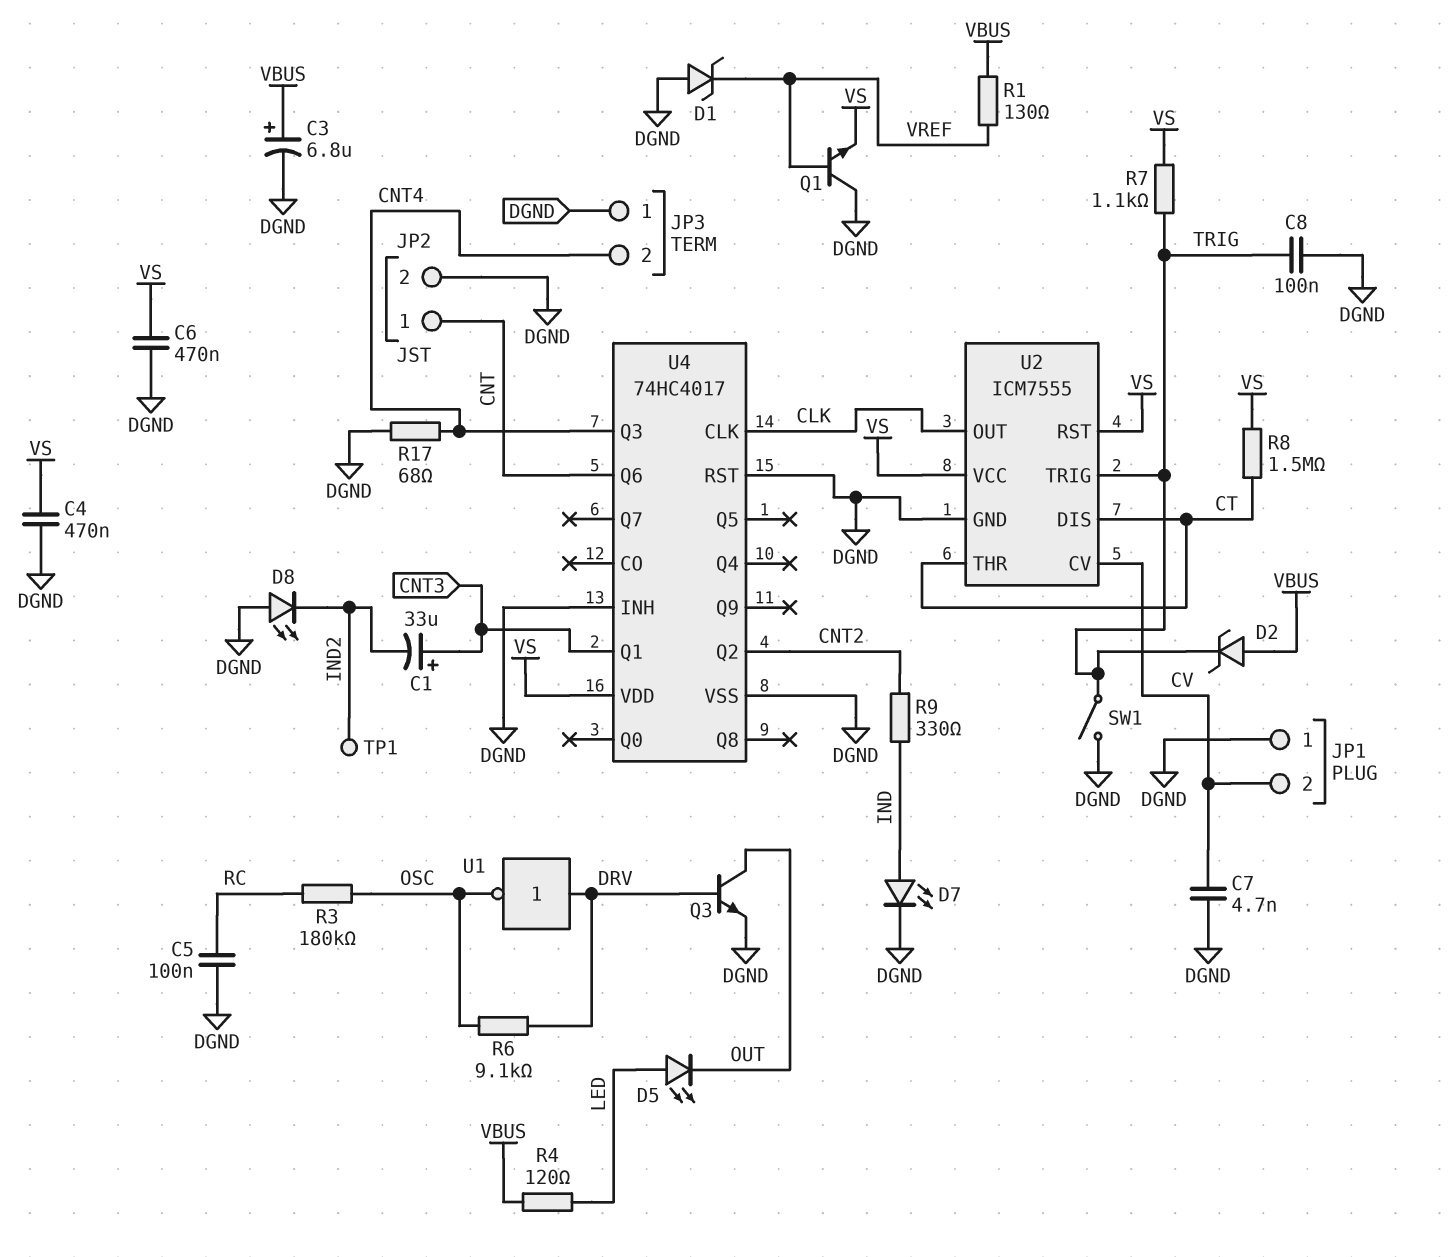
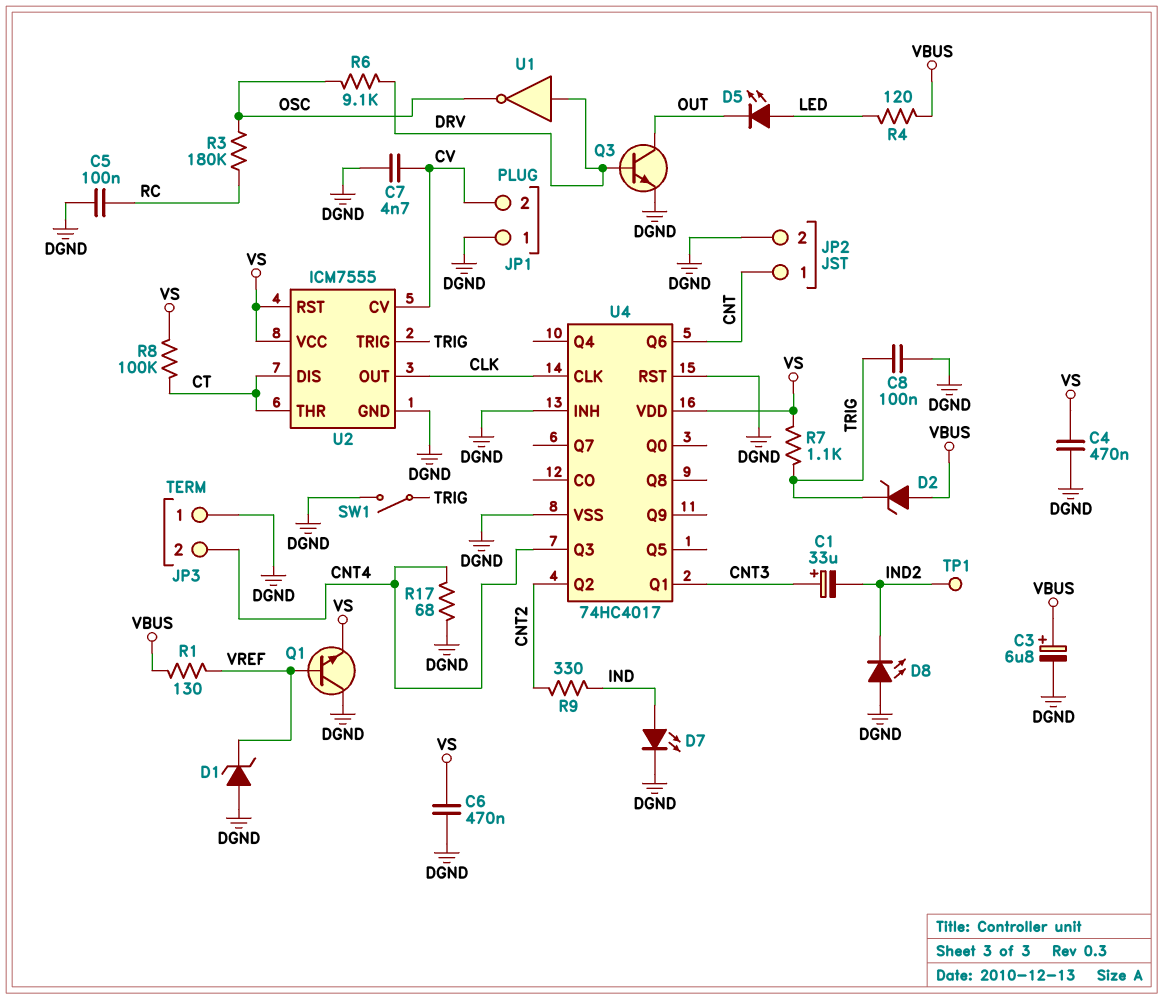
R8: 1.5M (CT, VS) -> 100k (CT, VS)

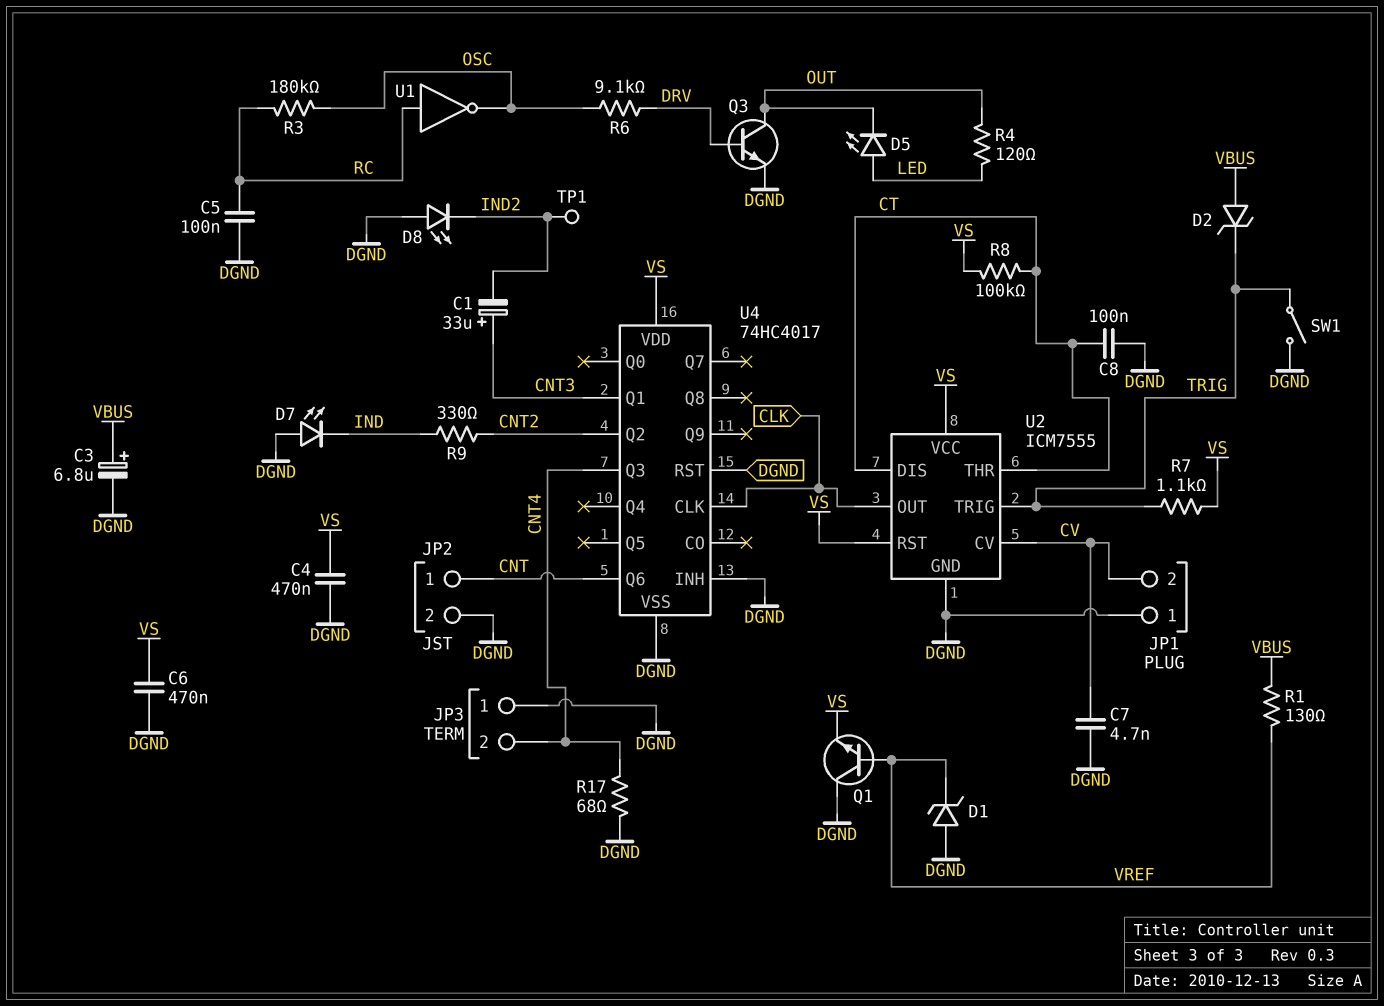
C8: 100nF (DGND, TRIG) -> 100nF (CT, DGND)
D7: LED (A IND, K DGND) -> LED (A DGND, K IND)
R4: 120 (LED, VBUS) -> 120 (LED, OUT)
U1: NOT (in DRV, out OSC) -> NOT (in RC, out OSC)

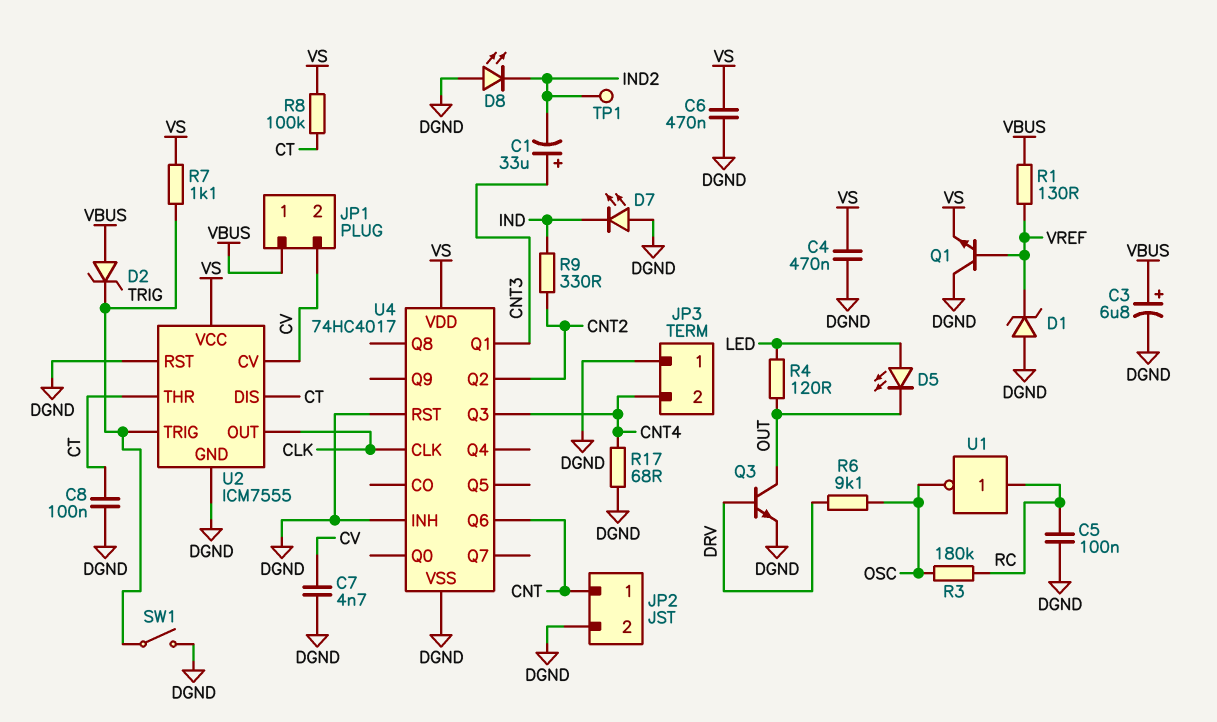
JP1 pin 1: DGND -> VBUS
U2 pin RST: VS -> DGND

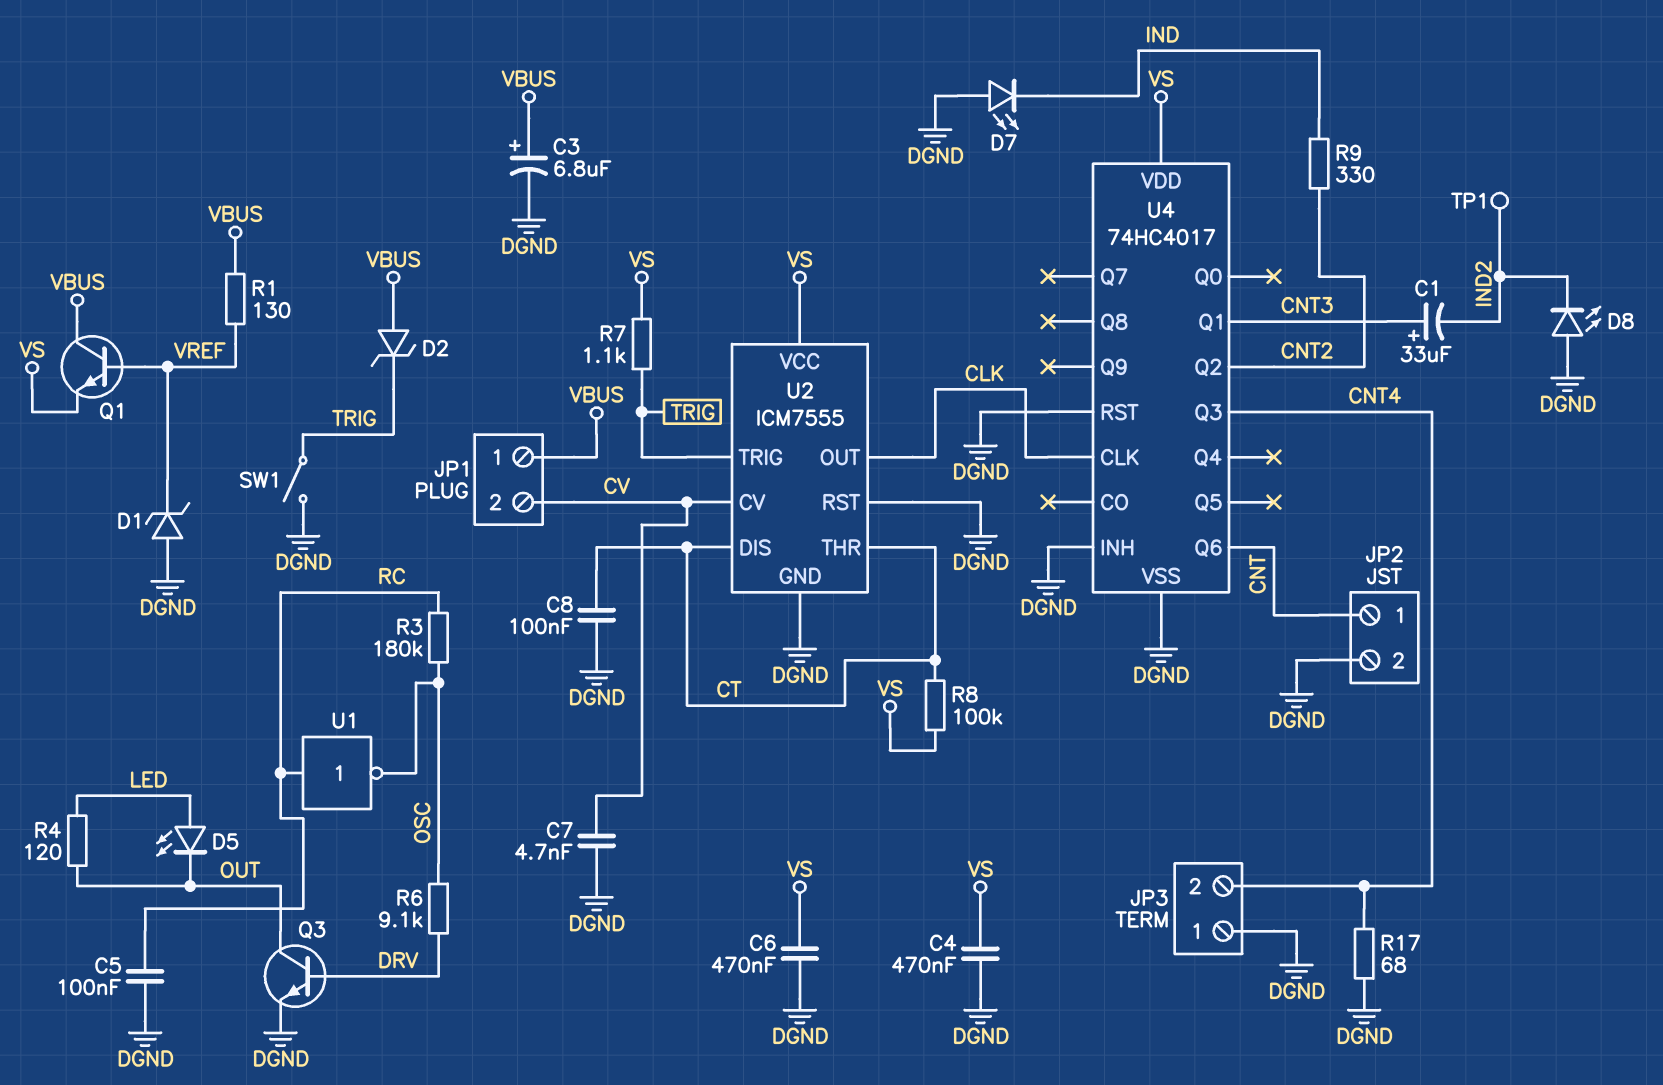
Q1: NPN (B VREF, C DGND, E VS) -> NPN (B VREF, C VBUS, E VS)

